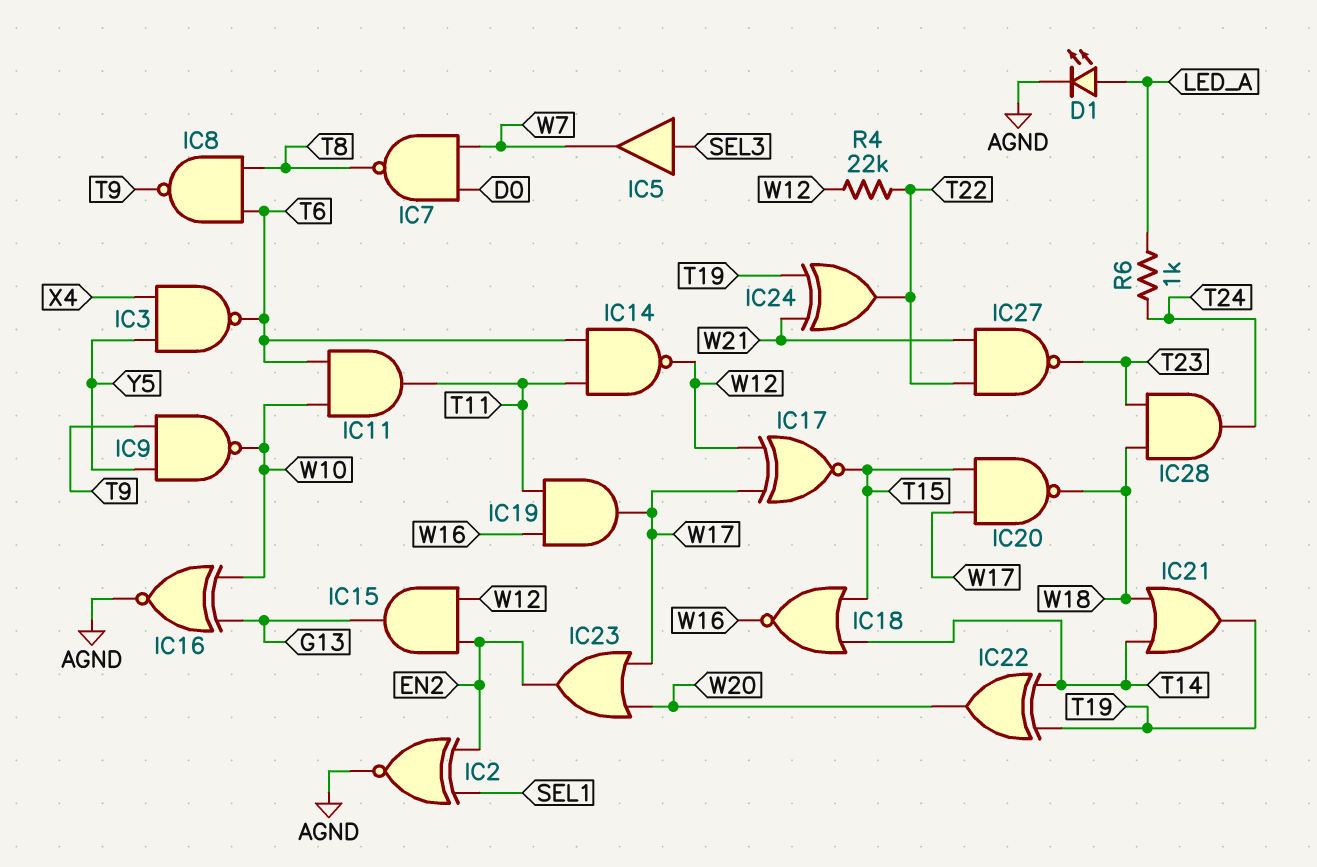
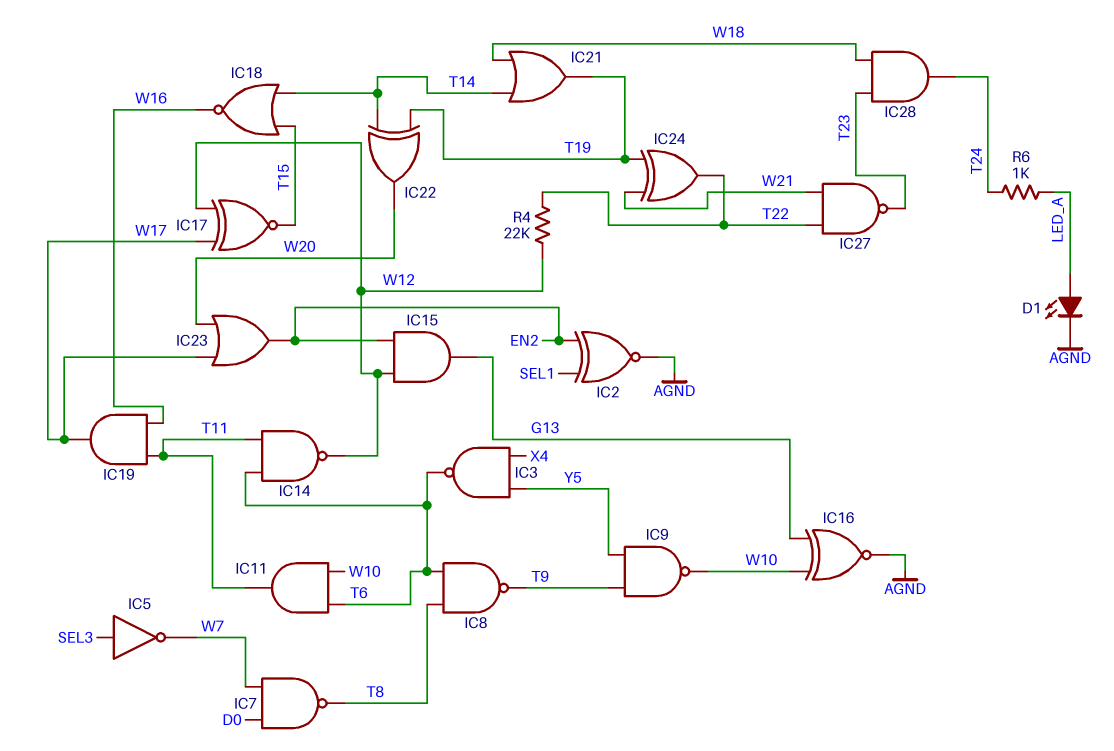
IC5: buffer (in SEL3, out W7) -> NOT (in SEL3, out W7)
IC20: NAND (in T15, in W17, out W18) -> none

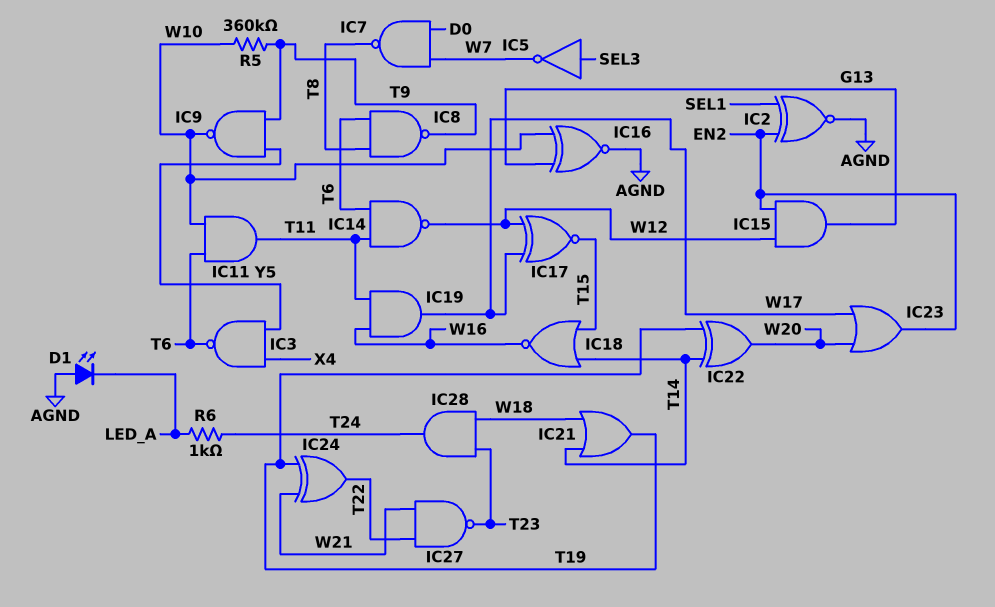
D1: LED (A LED_A, K AGND) -> LED (A AGND, K LED_A)
R4: 22k (T22, W12) -> none
R5: none -> 360k (T9, W10)

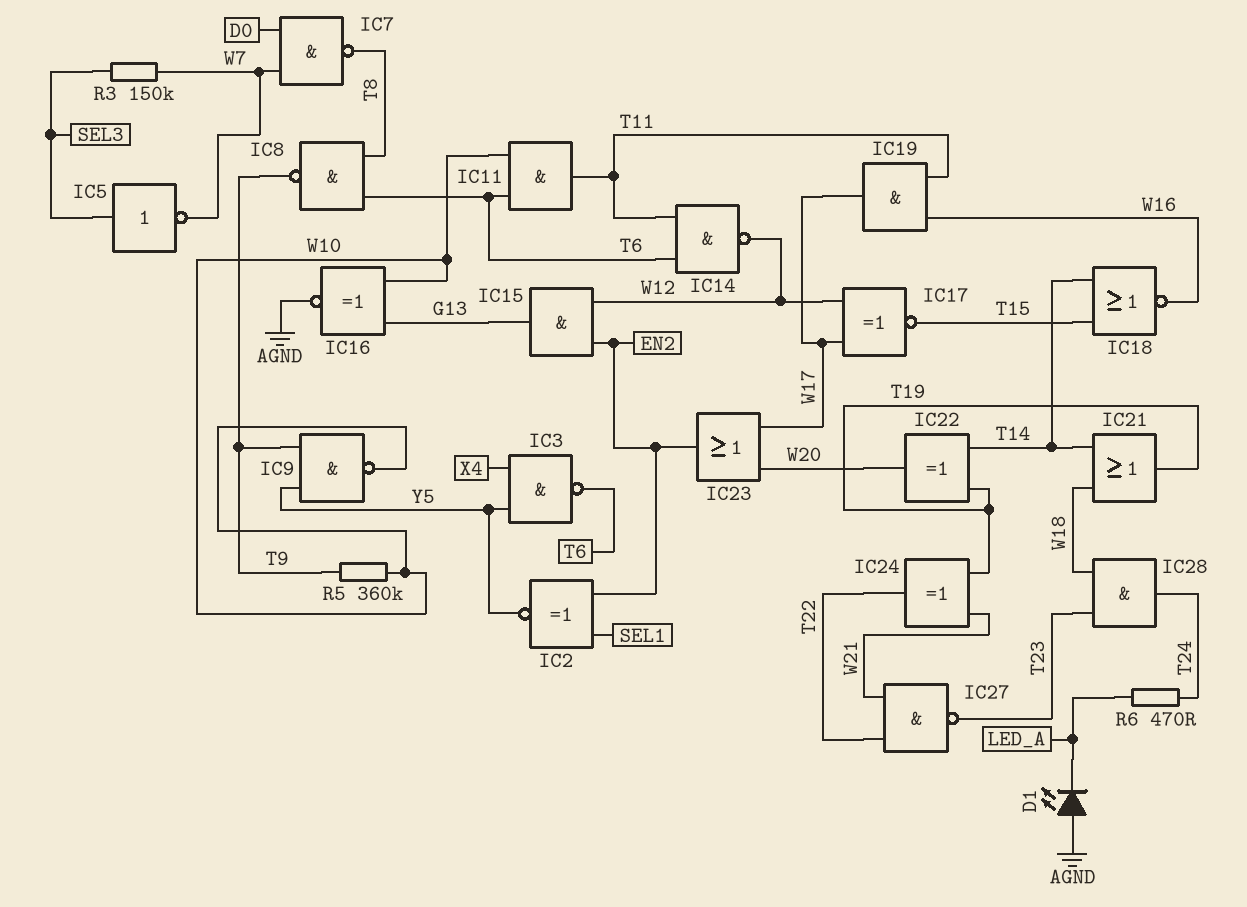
IC2: XNOR (in EN2, in SEL1, out AGND) -> XNOR (in EN2, in SEL1, out Y5)
R3: none -> 150k (SEL3, W7)
R6: 1k (LED_A, T24) -> 470 (LED_A, T24)

